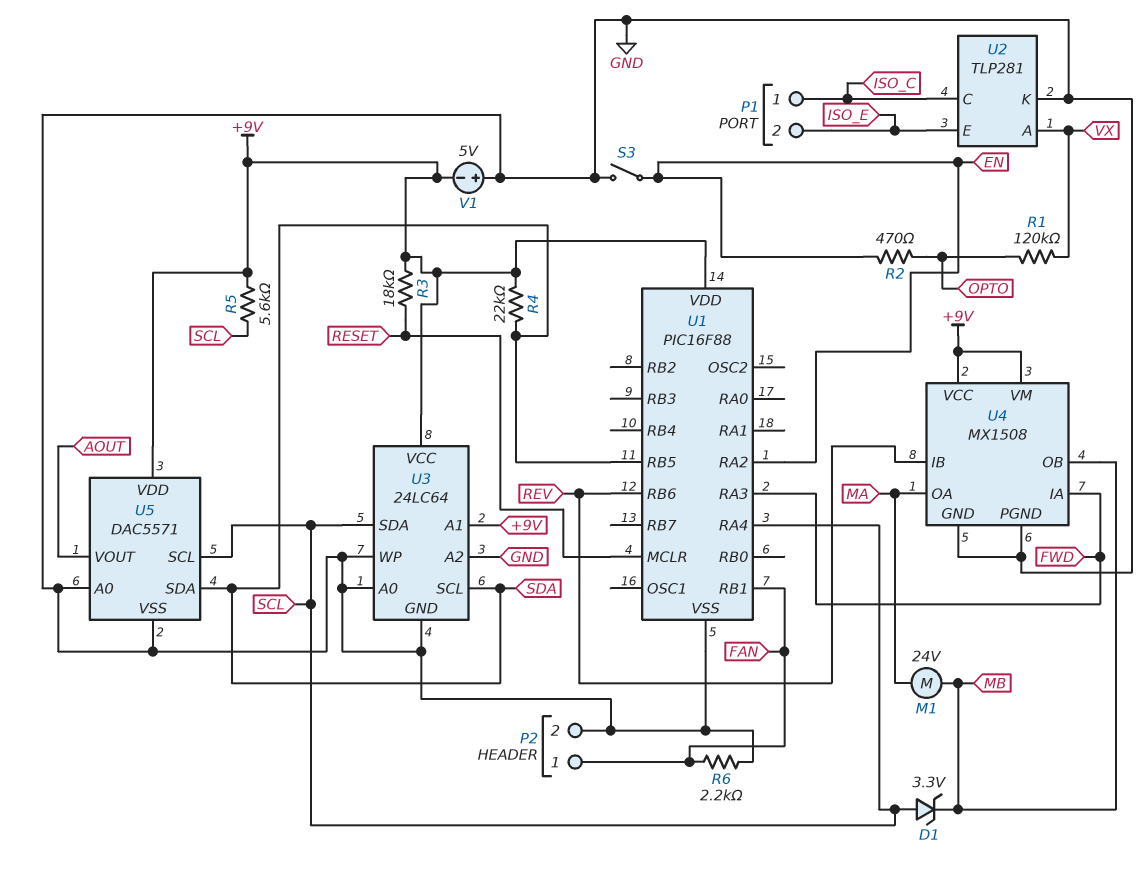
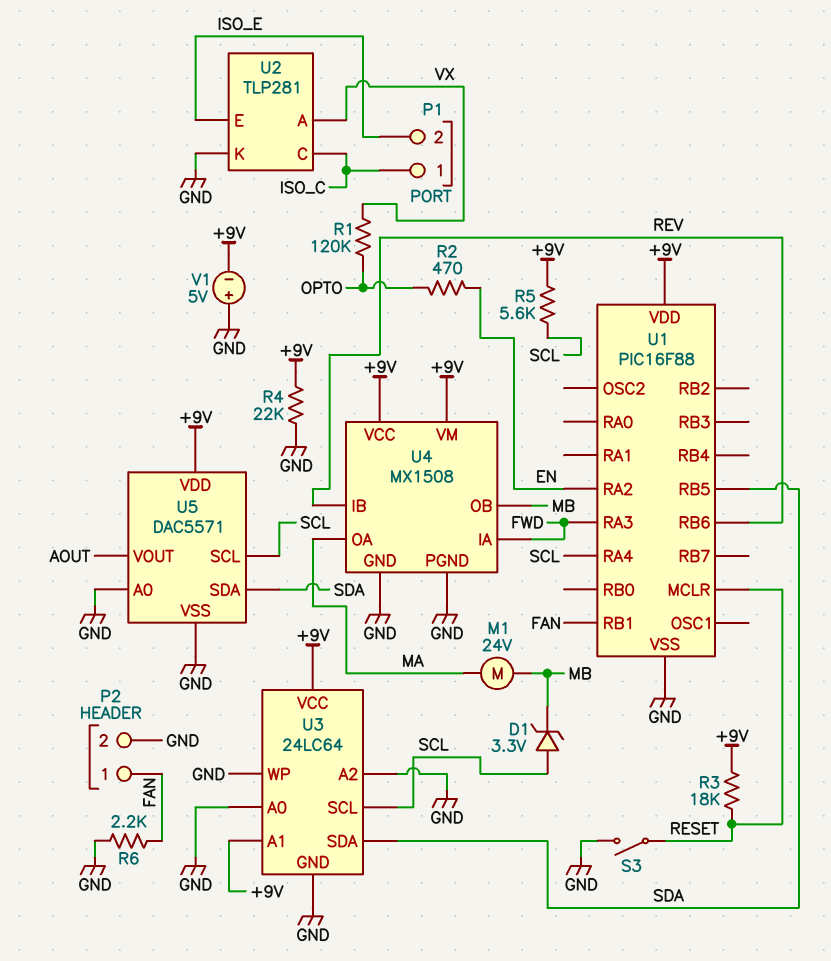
R4: 22k (+9V, SDA) -> 22k (+9V, GND)
S3: switch (EN, GND) -> switch (GND, RESET)
U3 pin SCL: SDA -> SCL
U3 pin SDA: SCL -> SDA

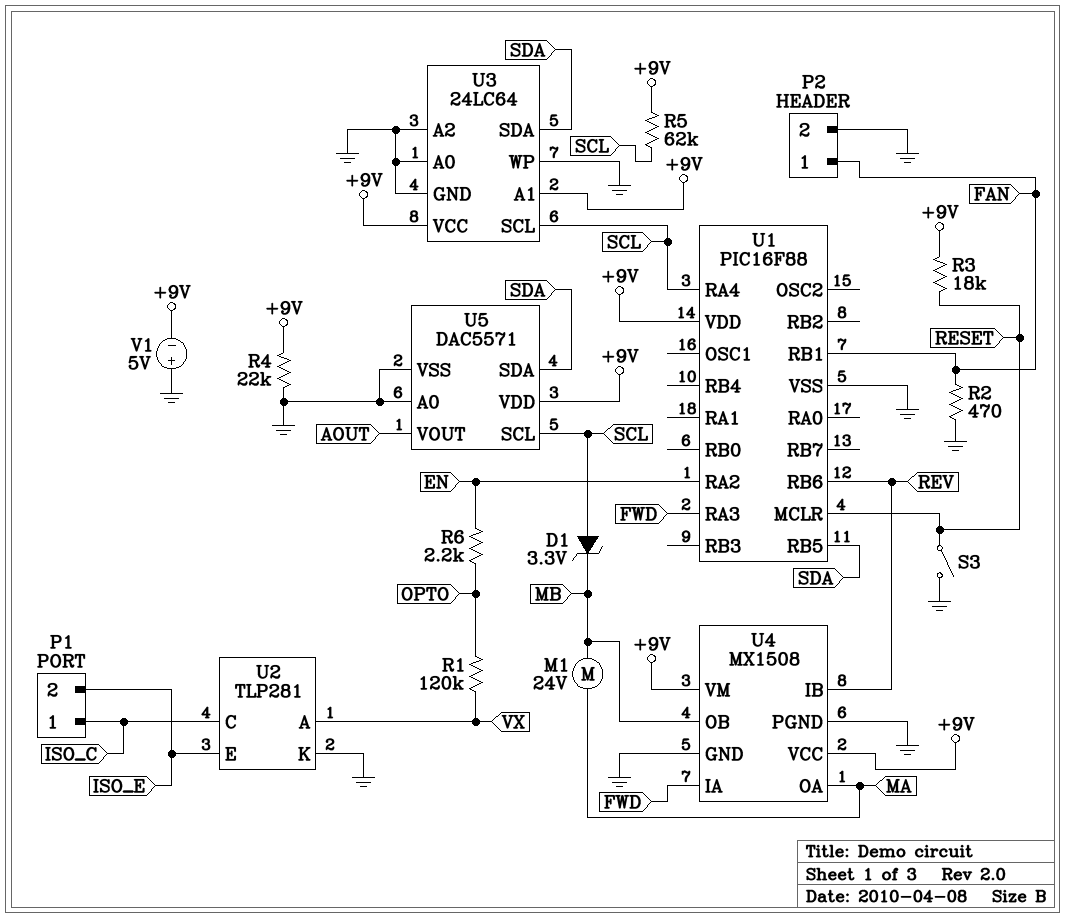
R2: 470 (EN, OPTO) -> 470 (FAN, GND)
R5: 5.6k (+9V, SCL) -> 62k (+9V, SCL)
R6: 2.2k (FAN, GND) -> 2.2k (EN, OPTO)

